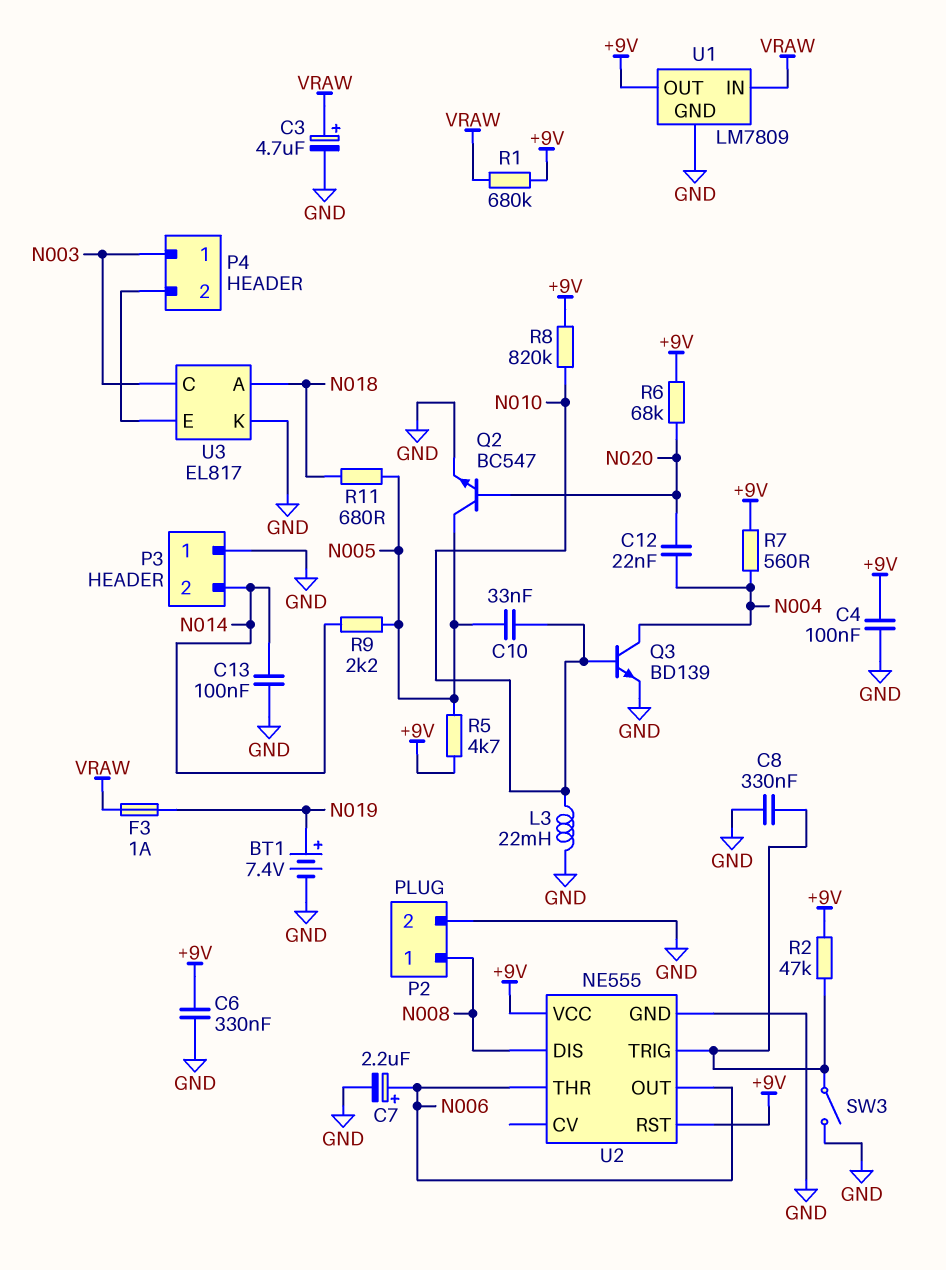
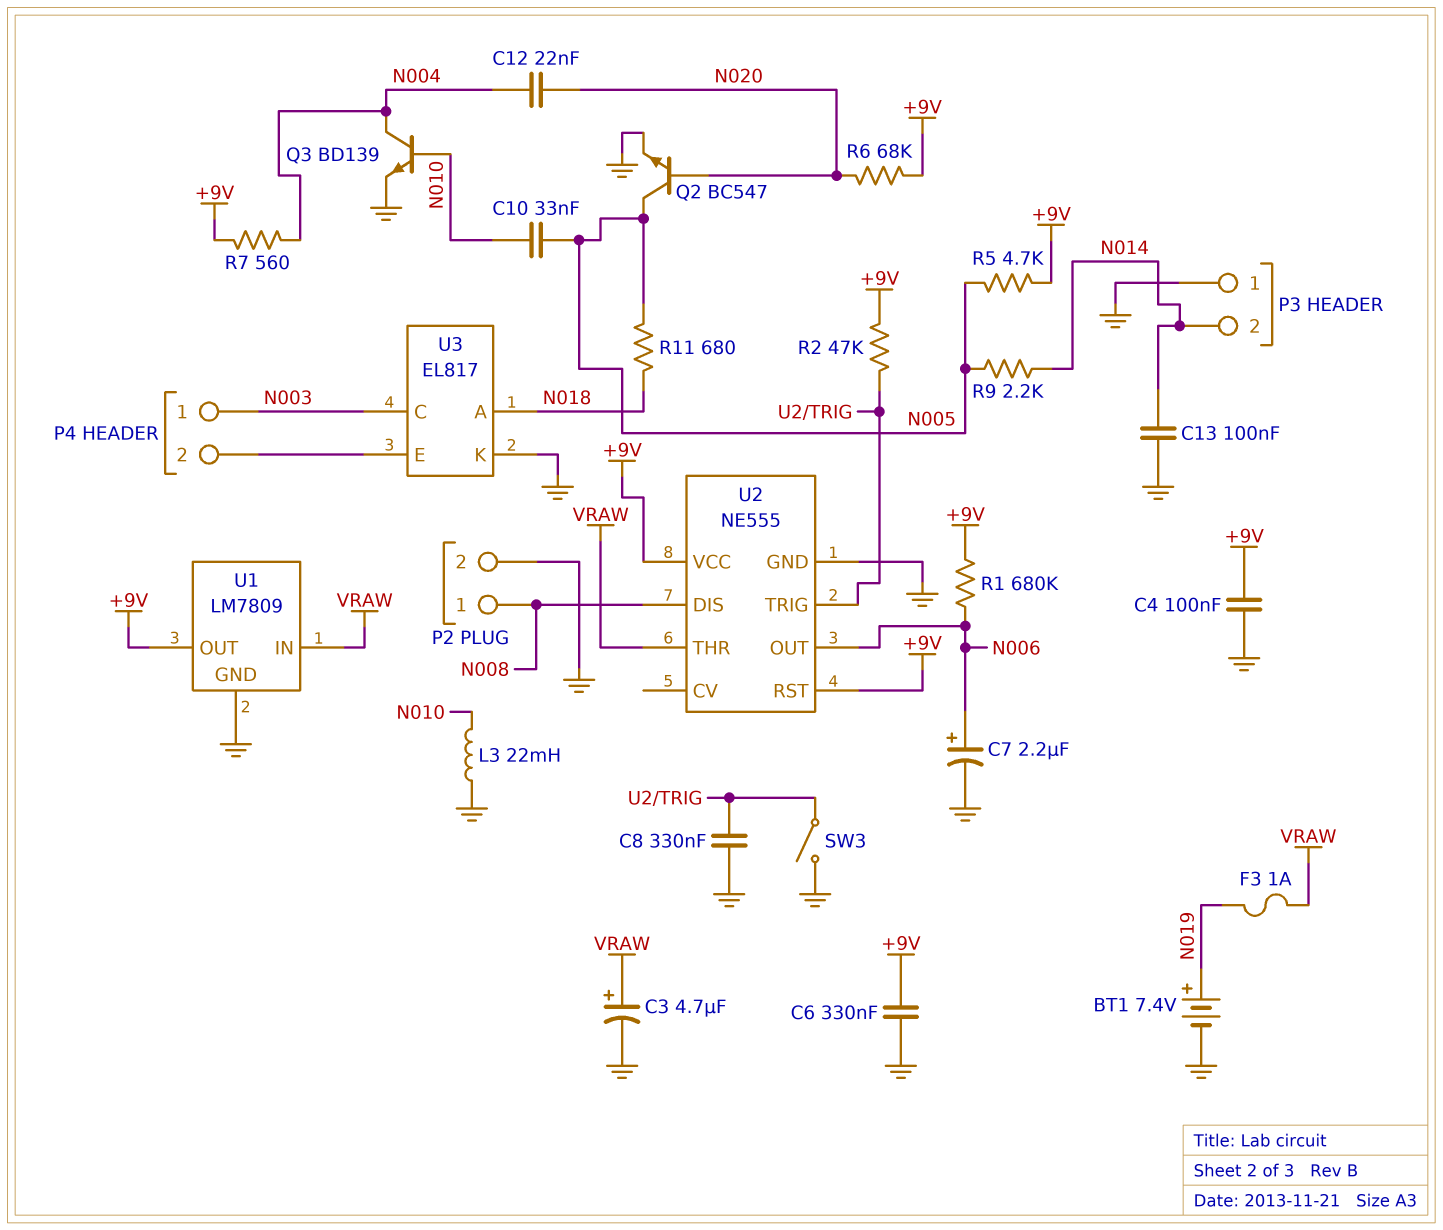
R1: 680k (+9V, VRAW) -> 680k (+9V, N006)
R8: 820k (+9V, N010) -> none
U2 pin THR: N006 -> VRAW

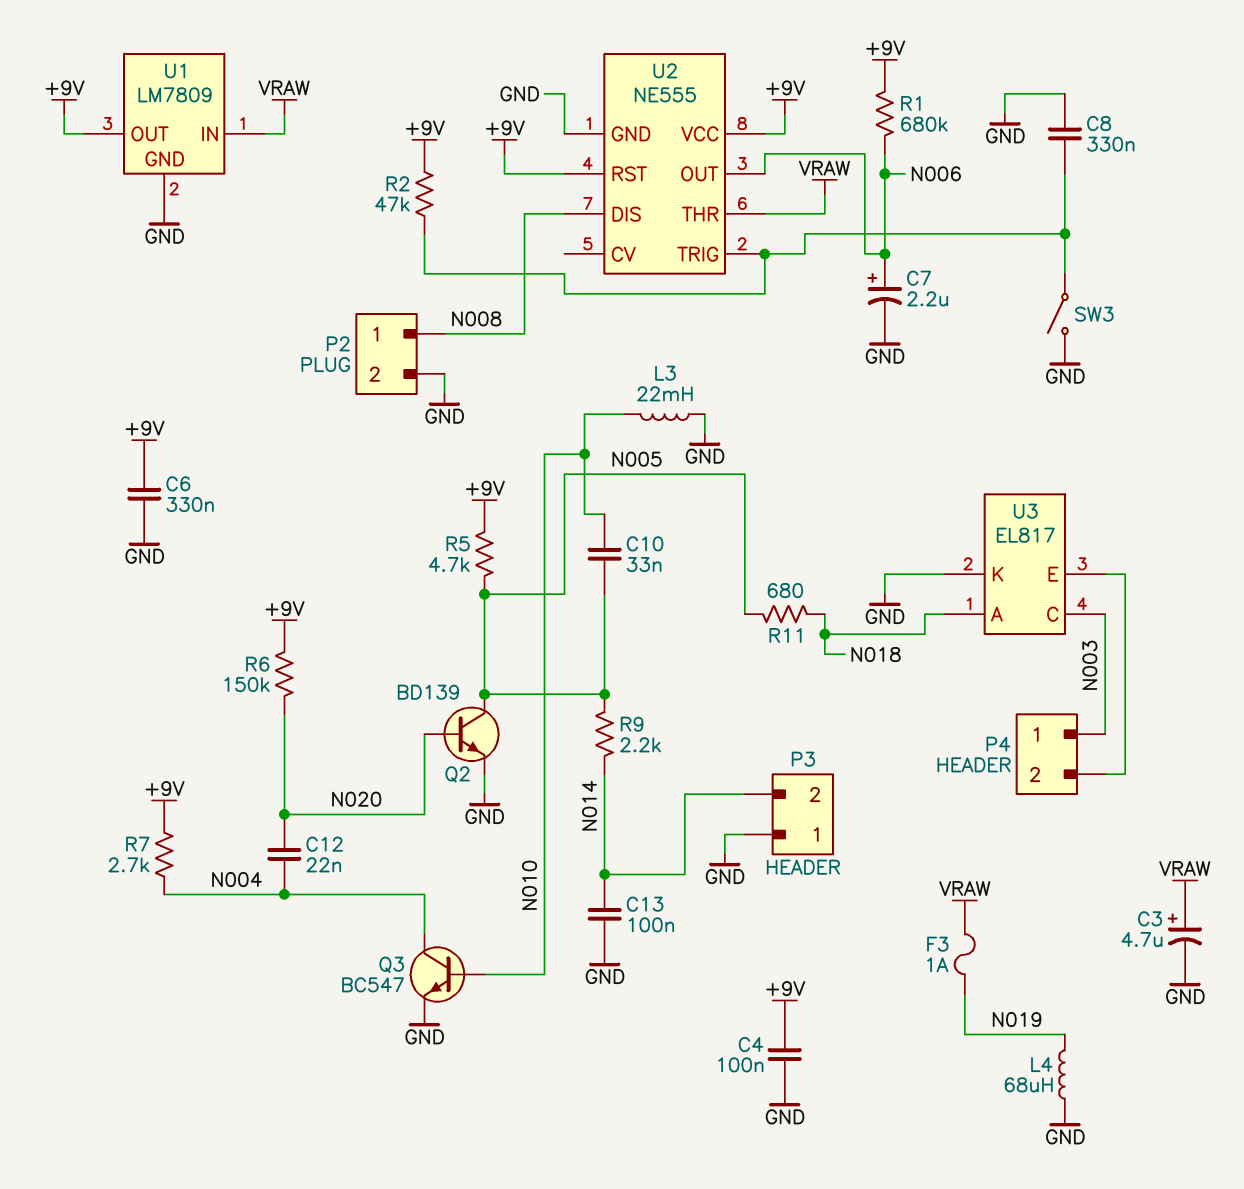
BT1: 7.4V (plus N019, minus GND) -> none
L4: none -> 68uH (GND, N019)
Q2: NPN BC547 (B N020, C N005, E GND) -> NPN BD139 (B N020, C N005, E GND)
Q3: NPN BD139 (B N010, C N004, E GND) -> NPN BC547 (B N010, C N004, E GND)
R6: 68k (+9V, N020) -> 150k (+9V, N020)
R7: 560 (+9V, N004) -> 2.7k (+9V, N004)

